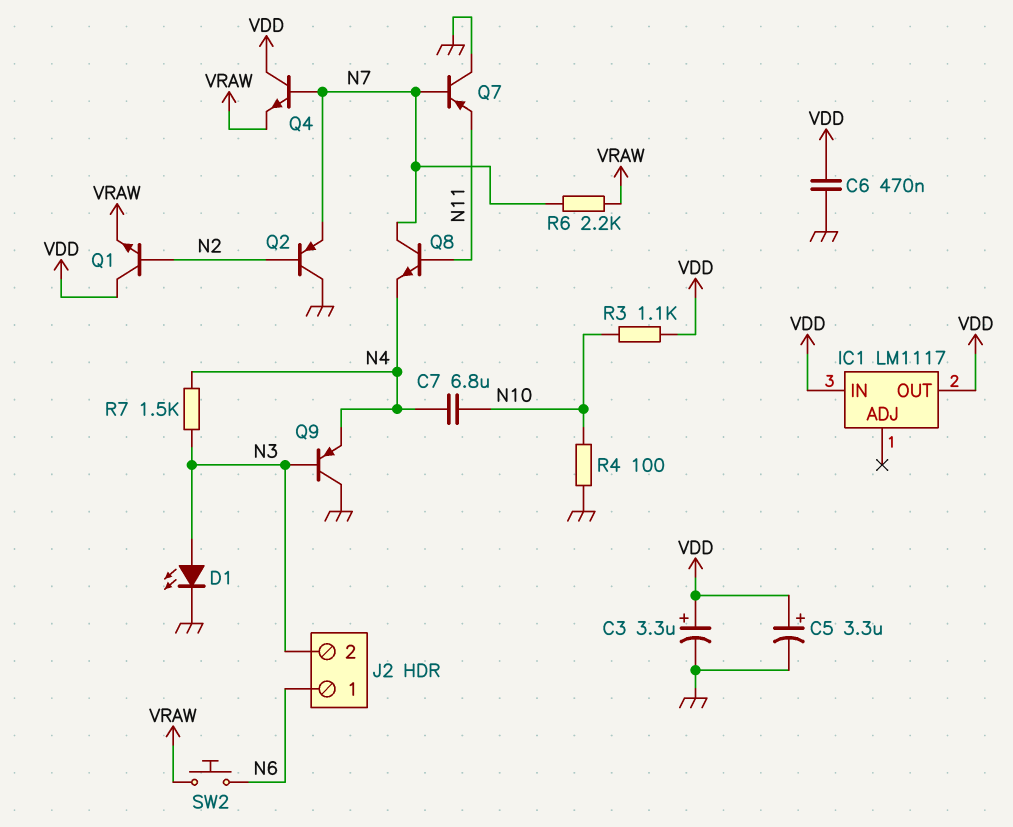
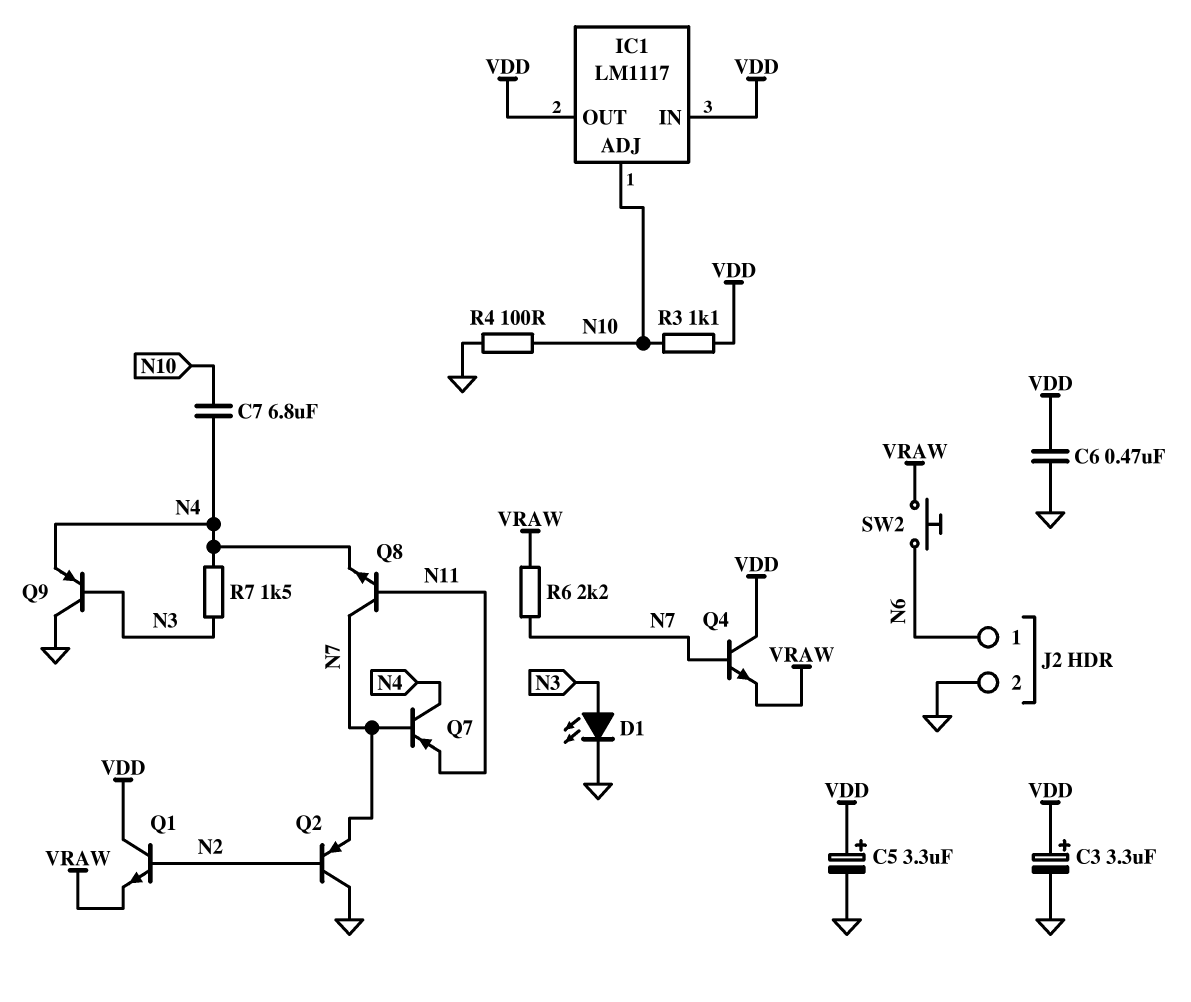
IC1 pin ADJ: none -> N10
J2 pin 2: N3 -> GND
Q7: PNP (B N7, C GND, E N11) -> PNP (B N7, C N4, E N11)

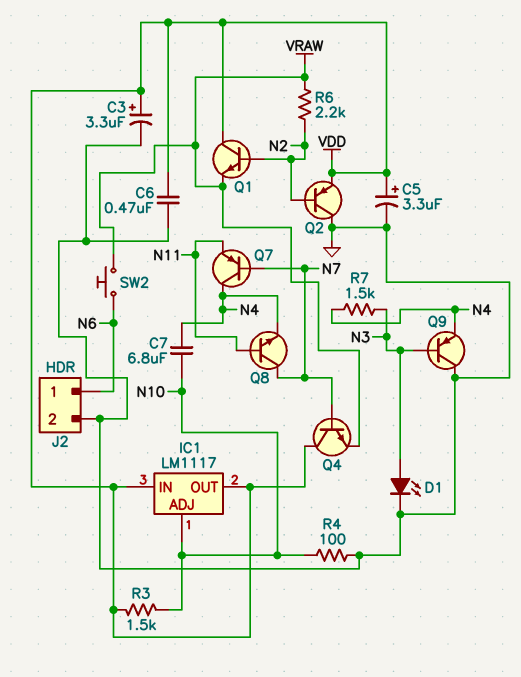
Q2: PNP (B N2, C GND, E N7) -> PNP (B N2, C GND, E VDD)
R3: 1.1k (N10, VDD) -> 1.5k (N10, VDD)
R6: 2.2k (N7, VRAW) -> 2.2k (N2, VRAW)

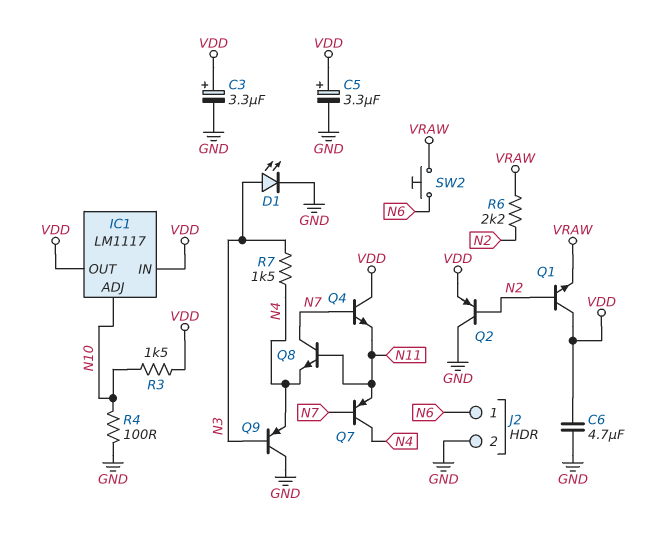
C6: 470nF (GND, VDD) -> 4.7uF (GND, VDD)
C7: 6.8uF (N4, N10) -> none
Q4: NPN (B N7, C VDD, E VRAW) -> NPN (B N7, C VDD, E N11)

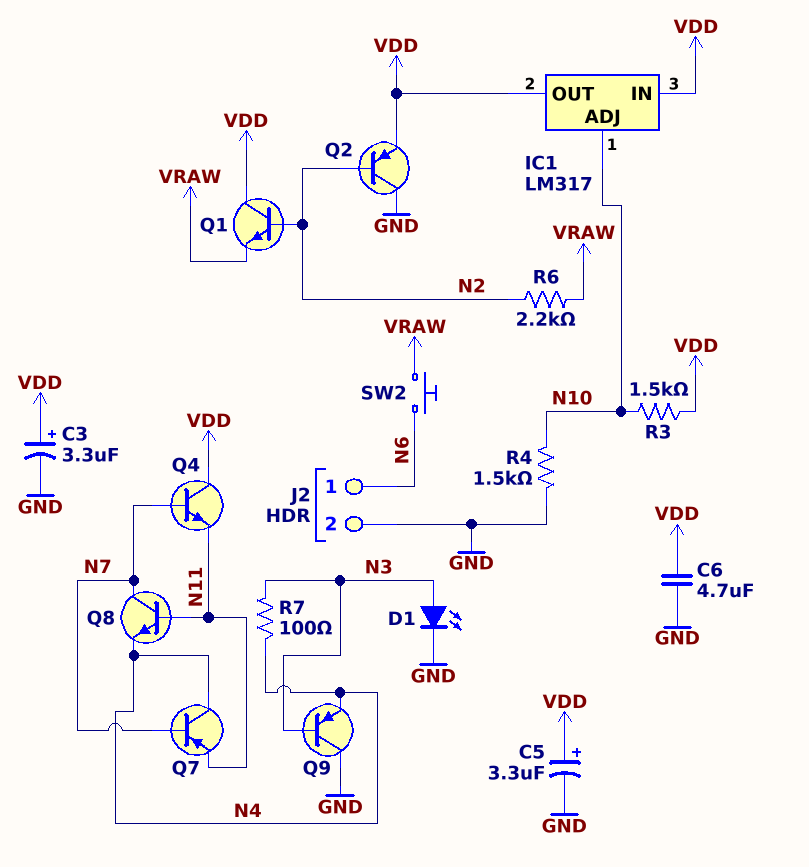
IC1: LM1117 -> LM317
R4: 100 (GND, N10) -> 1.5k (GND, N10)
R7: 1.5k (N3, N4) -> 100 (N3, N4)

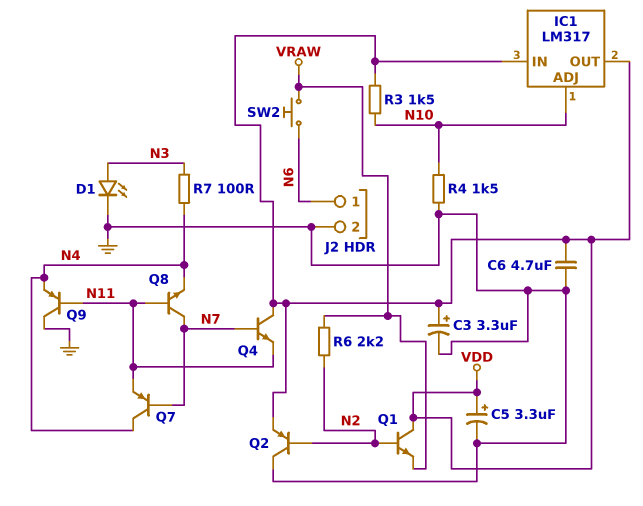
Q9: PNP (B N3, C GND, E N4) -> PNP (B N11, C GND, E N4)

